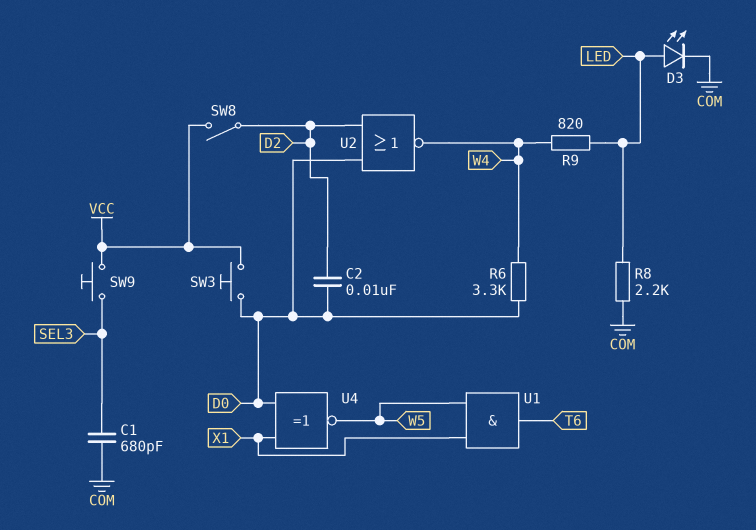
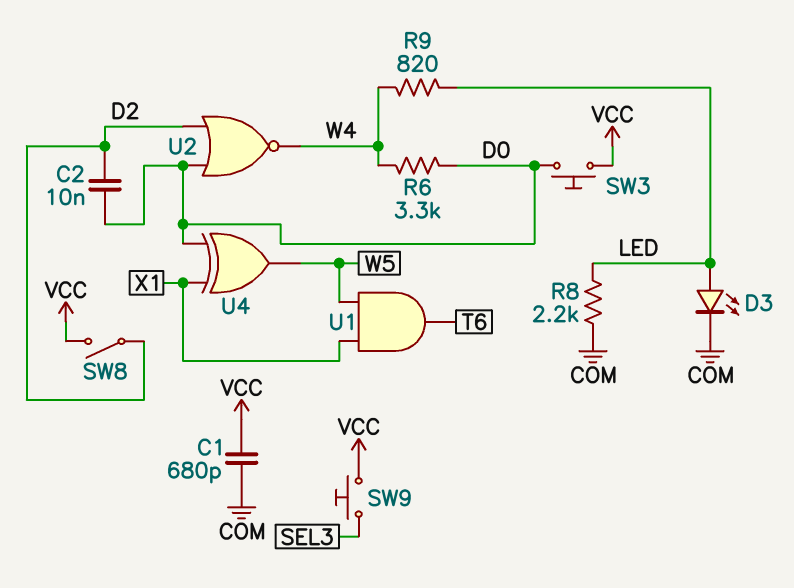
C1: 680pF (COM, SEL3) -> 680pF (COM, VCC)
U4: XNOR (in D0, in X1, out W5) -> XOR (in D0, in X1, out W5)

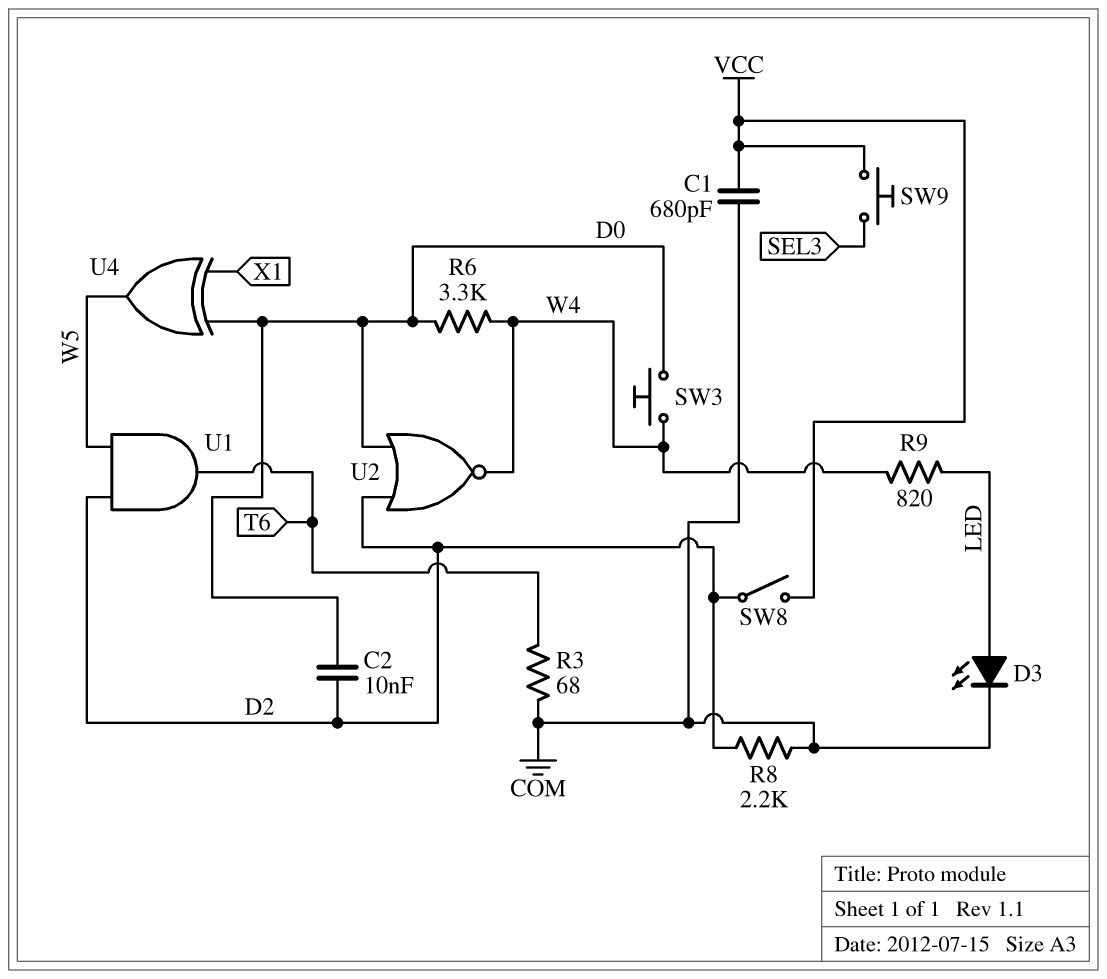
R3: none -> 68 (COM, T6)
R8: 2.2k (COM, LED) -> 2.2k (COM, D2)
SW3: button (D0, VCC) -> button (D0, W4)
U1: AND (in W5, in X1, out T6) -> AND (in D2, in W5, out T6)

